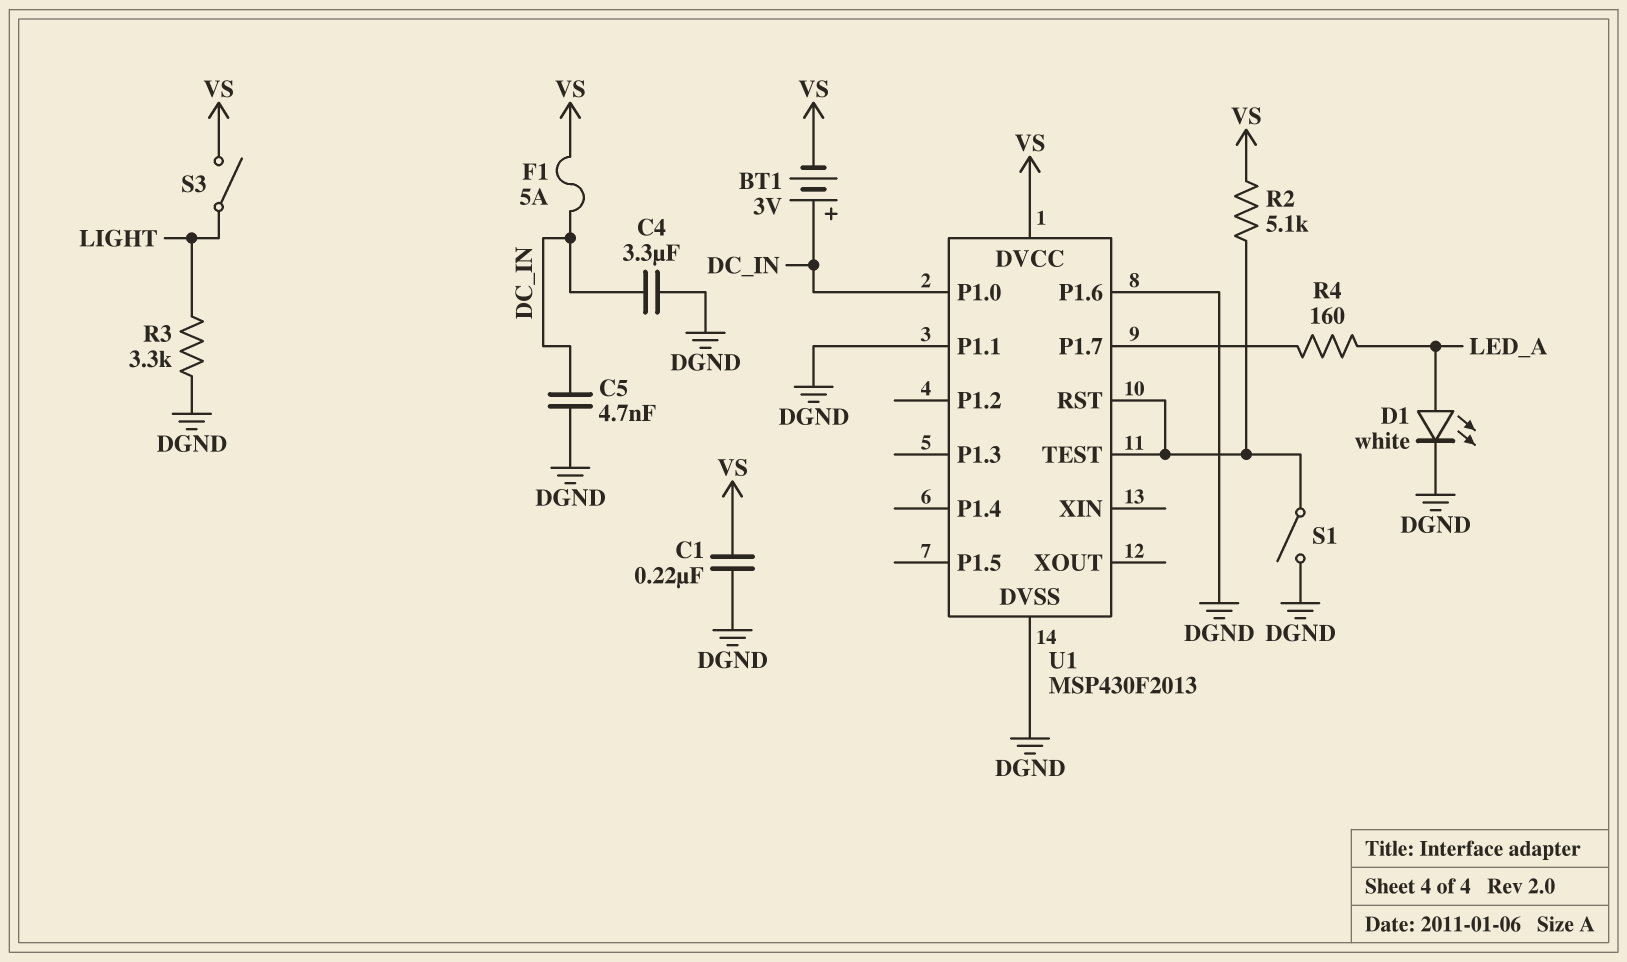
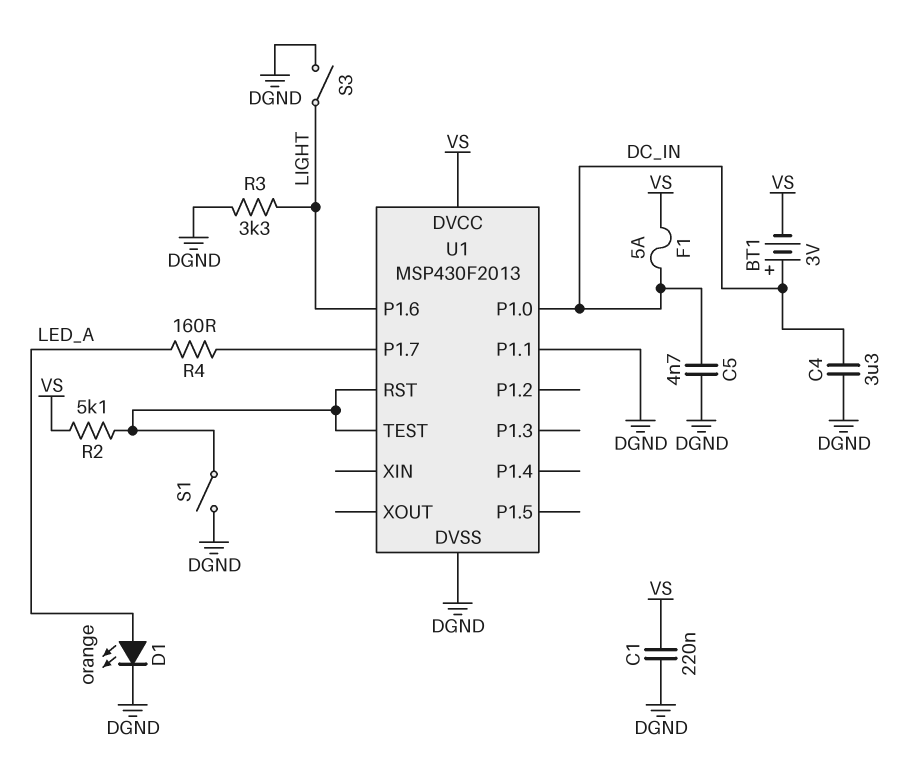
D1: LED white (A LED_A, K DGND) -> LED orange (A LED_A, K DGND)
S3: switch (LIGHT, VS) -> switch (DGND, LIGHT)
U1 pin P1.6: DGND -> LIGHT

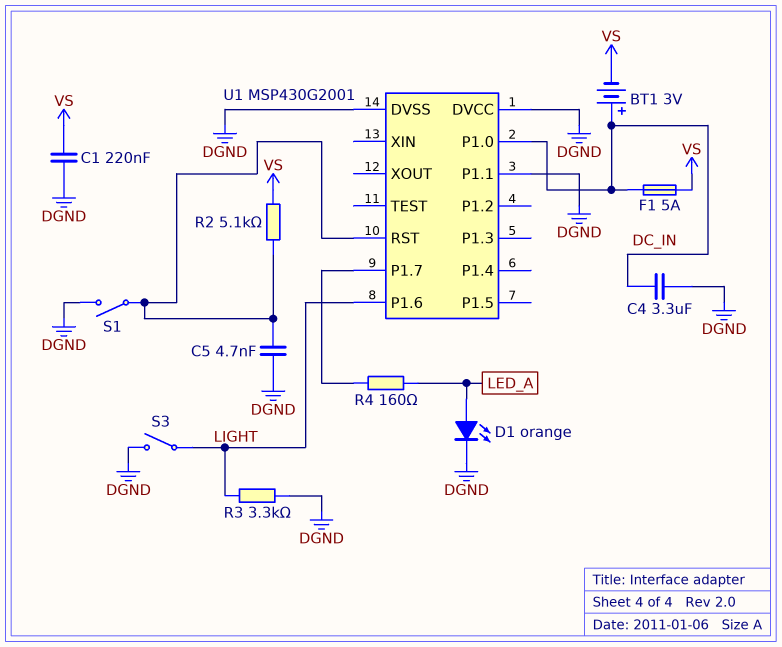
C5: 4.7nF (DC_IN, DGND) -> 4.7nF (DGND, U1/RST)
U1: MSP430F2013 -> MSP430G2001
U1 pin DVCC: VS -> DGND
U1 pin TEST: U1/RST -> none

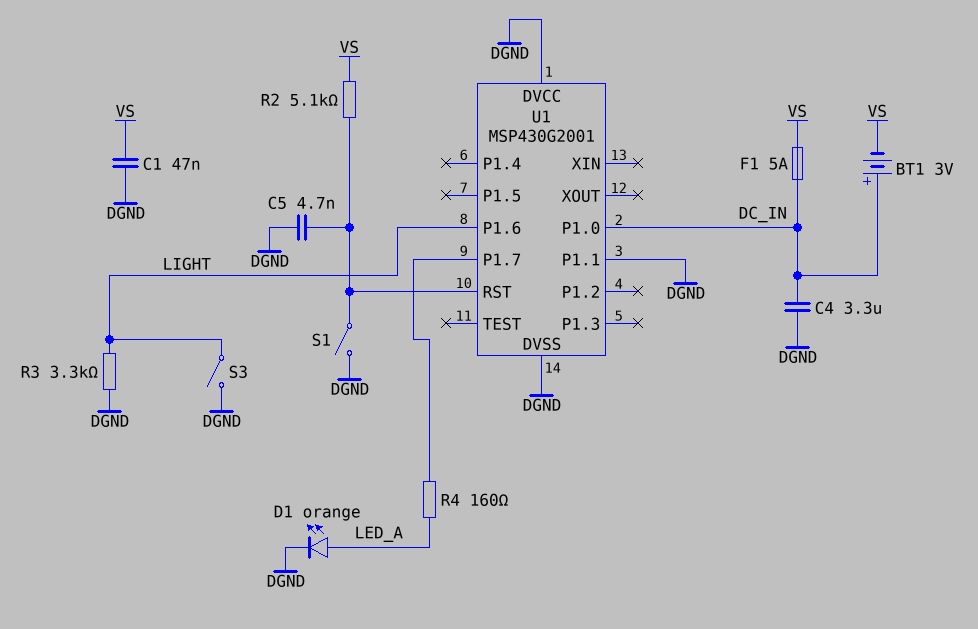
C1: 220nF (DGND, VS) -> 47nF (DGND, VS)

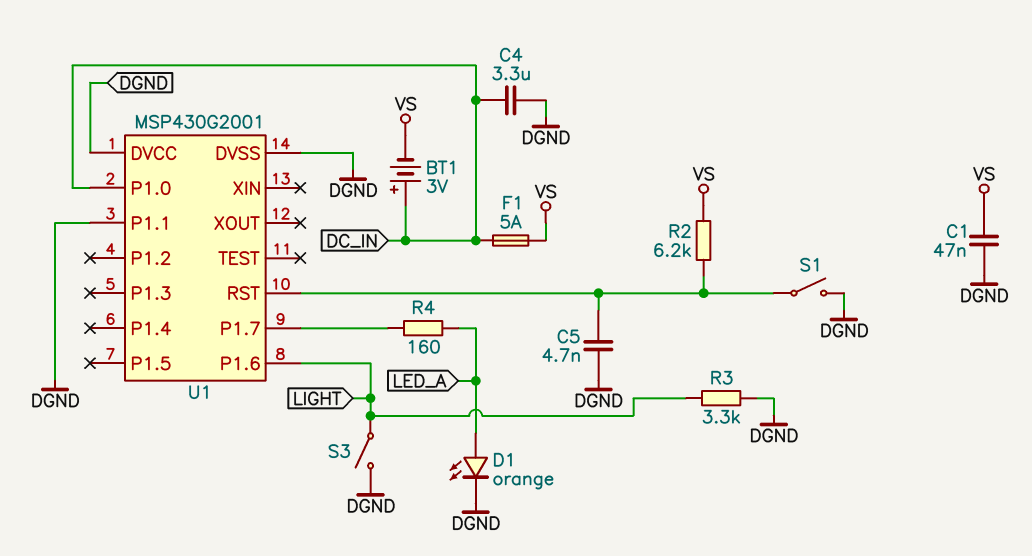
R2: 5.1k (U1/RST, VS) -> 6.2k (U1/RST, VS)

